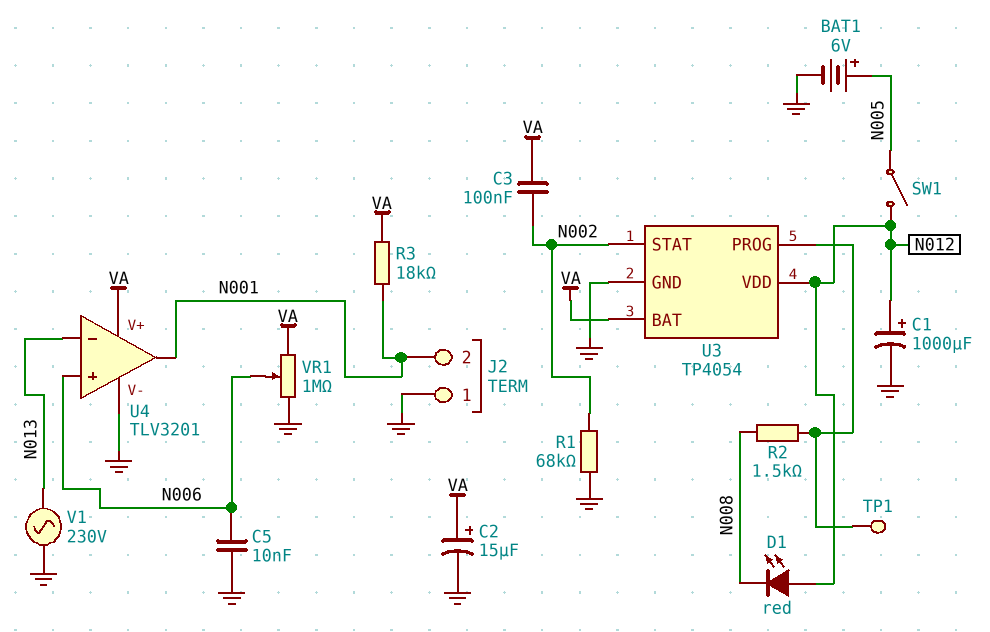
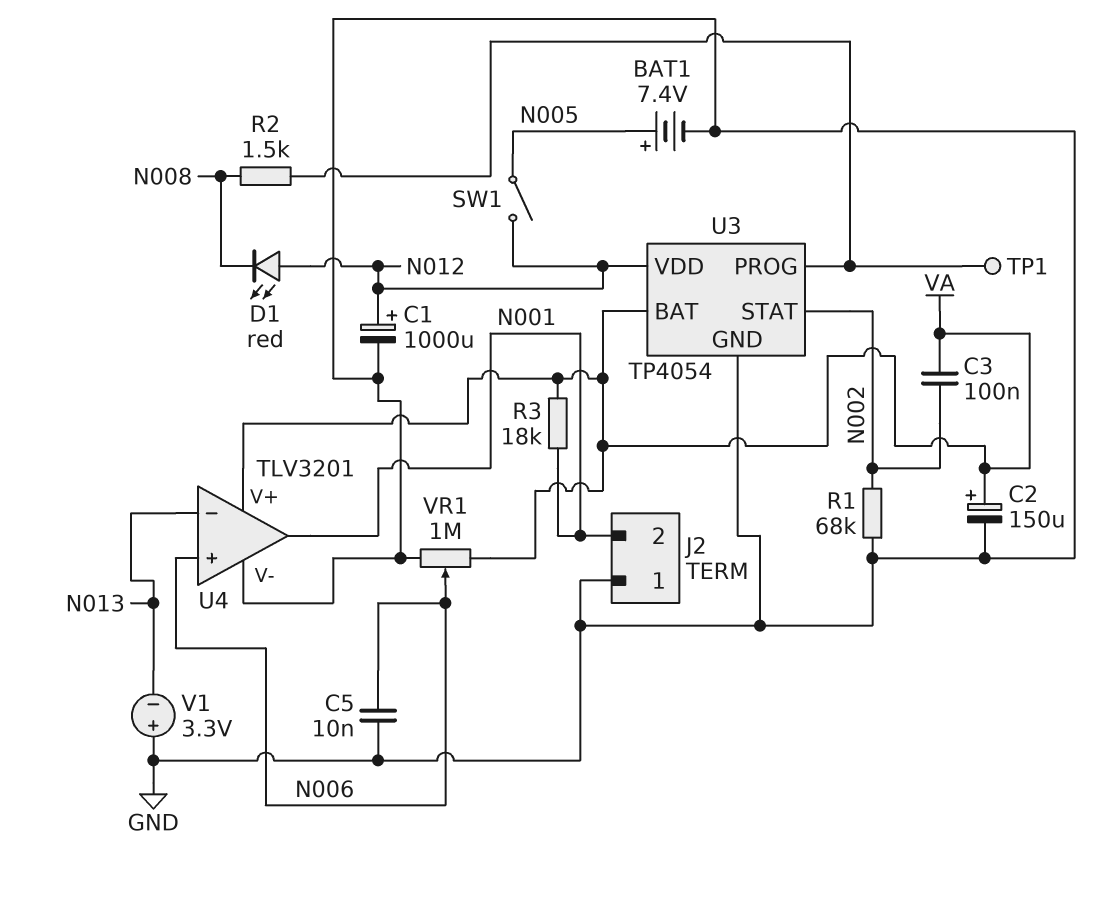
BAT1: 6V (plus N005, minus GND) -> 7.4V (plus N005, minus GND)
C2: 15uF (plus VA, minus GND) -> 150uF (plus VA, minus GND)
V1: AC 230V (GND, N013) -> 3.3V (plus GND, minus N013)

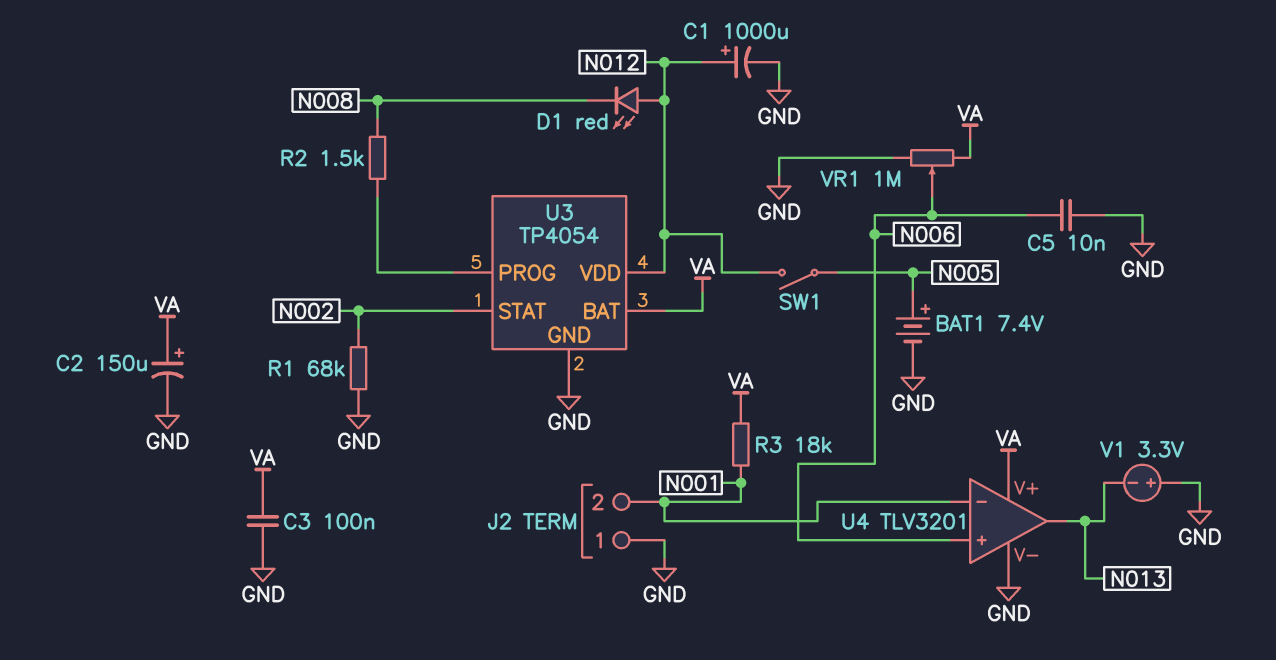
C3: 100nF (N002, VA) -> 100nF (GND, VA)
TP1: test point (U3/PROG) -> none
U4 pin in-: N013 -> N001
U4 pin out: N001 -> N013

